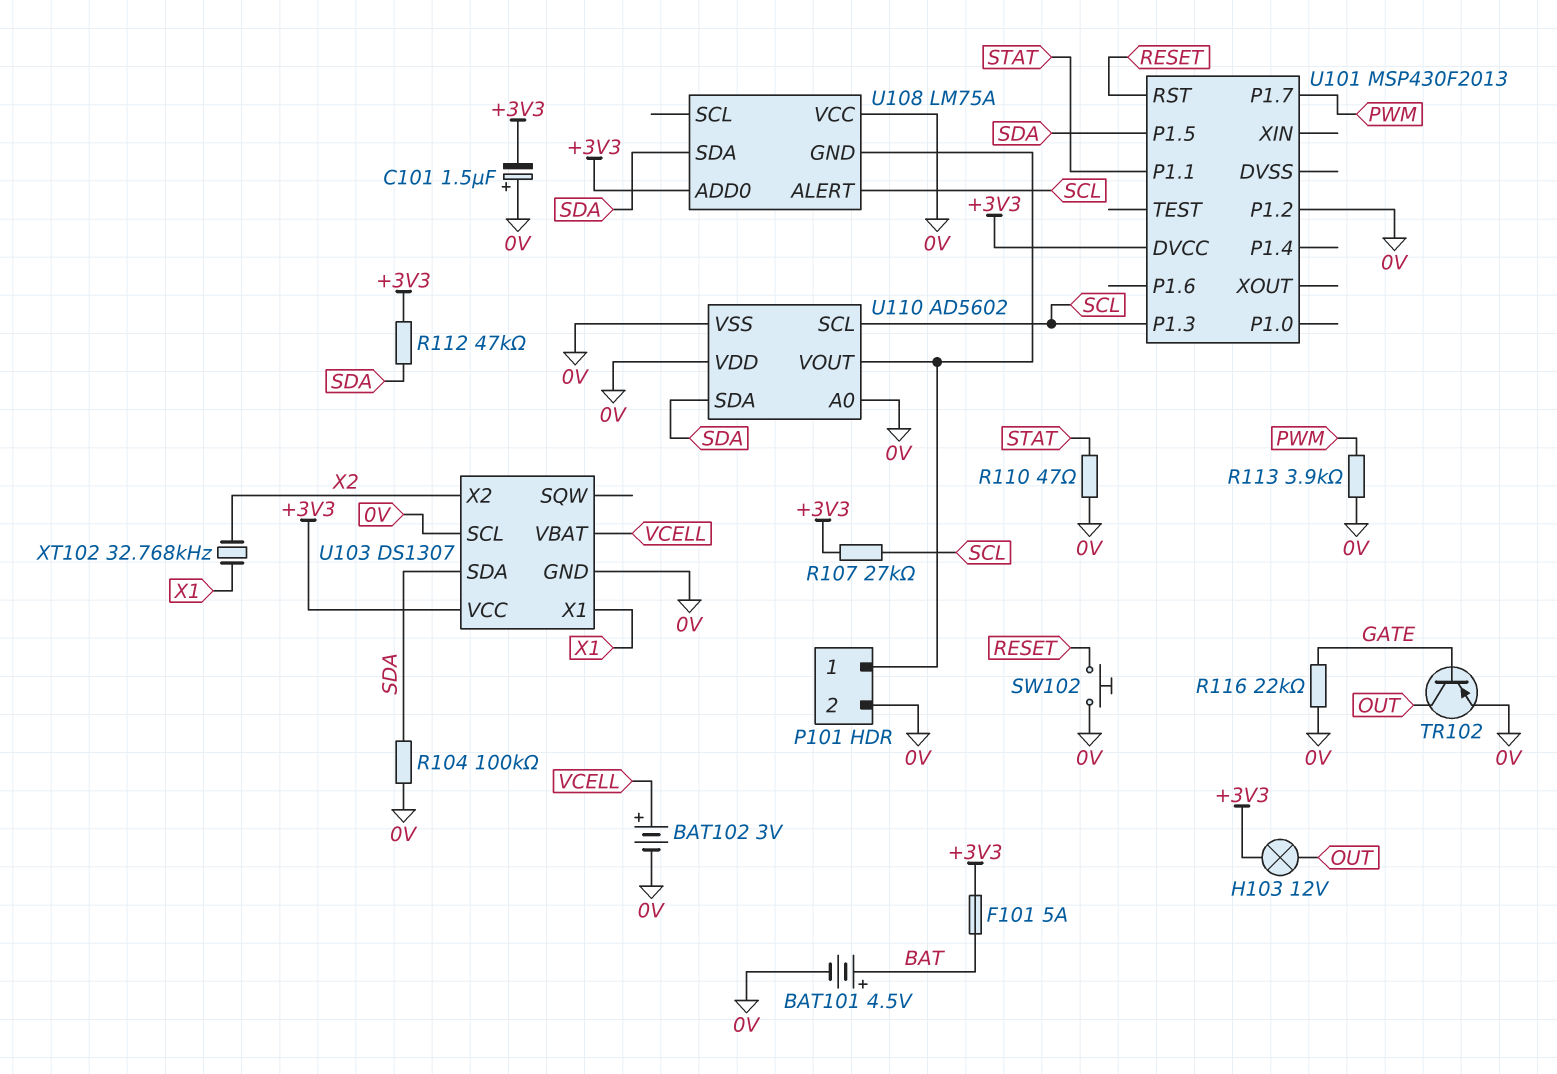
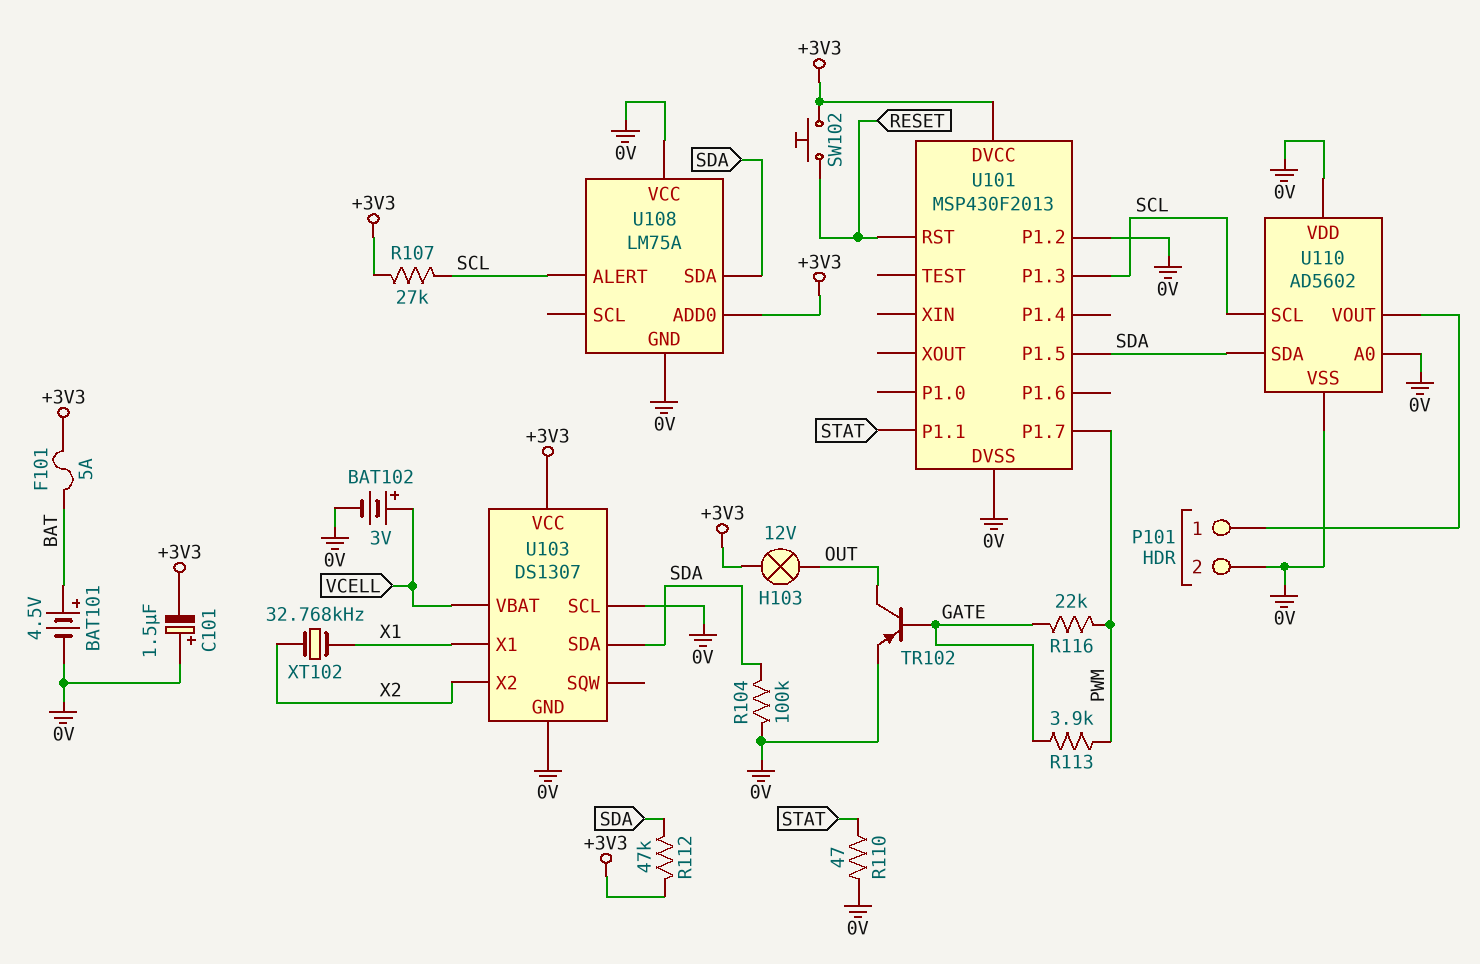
R113: 3.9k (0V, PWM) -> 3.9k (GATE, PWM)
R116: 22k (0V, GATE) -> 22k (GATE, PWM)
SW102: button (0V, RESET) -> button (+3V3, RESET)
U101 pin DVSS: none -> 0V
U108 pin GND: P101/1 -> 0V

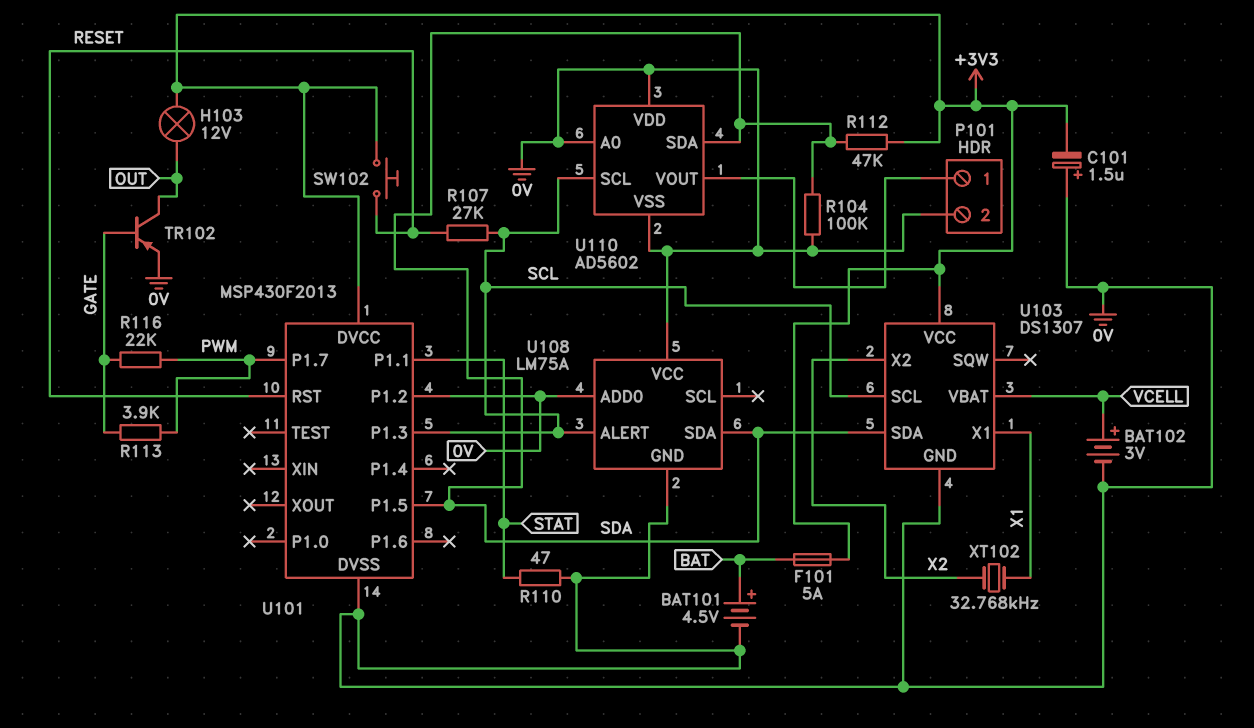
R107: 27k (+3V3, SCL) -> 27k (RESET, SCL)
U103 pin SCL: 0V -> SCL
U108 pin ADD0: +3V3 -> 0V

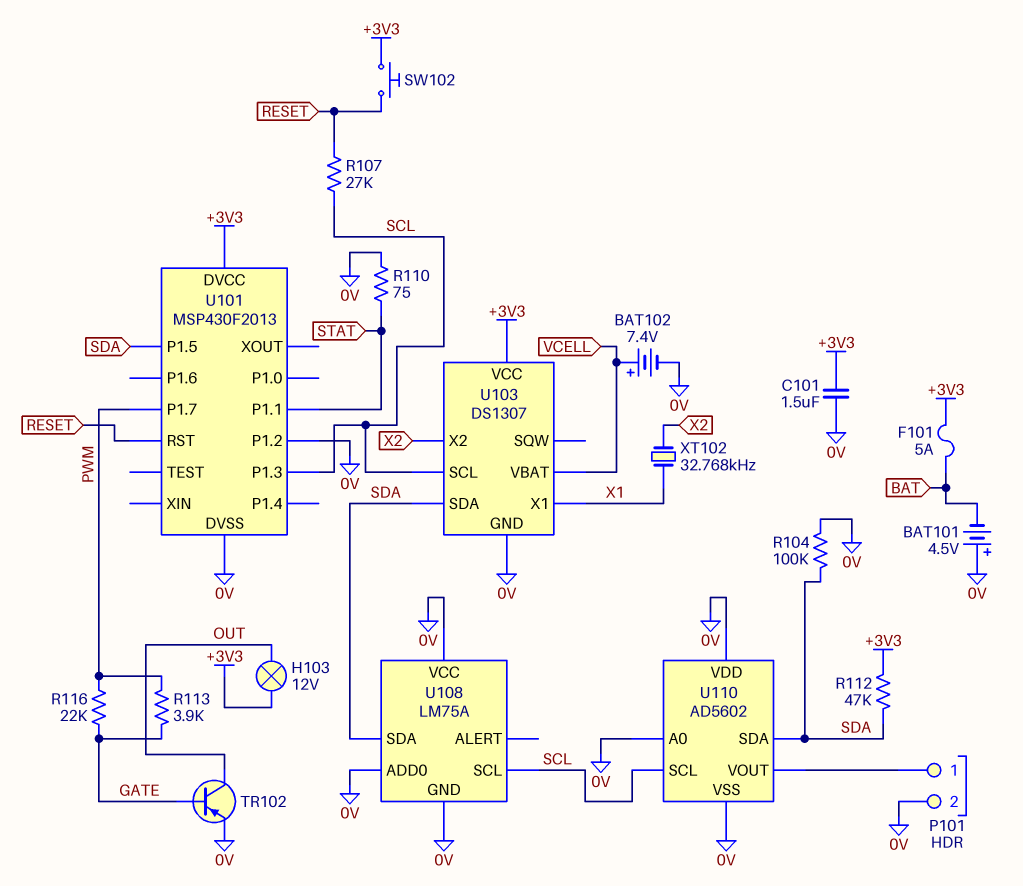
BAT101: 4.5V (plus BAT, minus 0V) -> 4.5V (plus 0V, minus BAT)
BAT102: 3V (plus VCELL, minus 0V) -> 7.4V (plus VCELL, minus 0V)
C101: 1.5uF (plus 0V, minus +3V3) -> 1.5uF (+3V3, 0V)
R110: 47 (0V, STAT) -> 75 (0V, STAT)
U108 pin ALERT: SCL -> none
U108 pin SCL: none -> SCL

